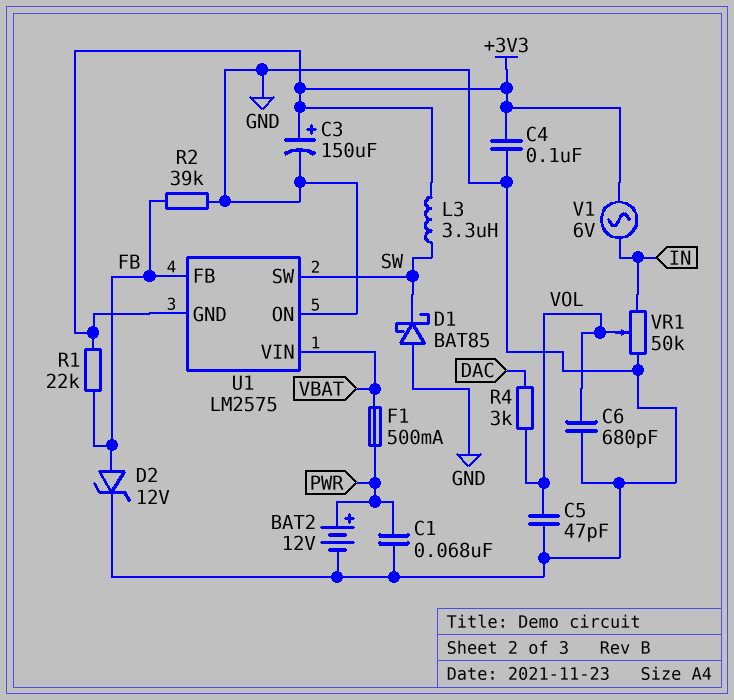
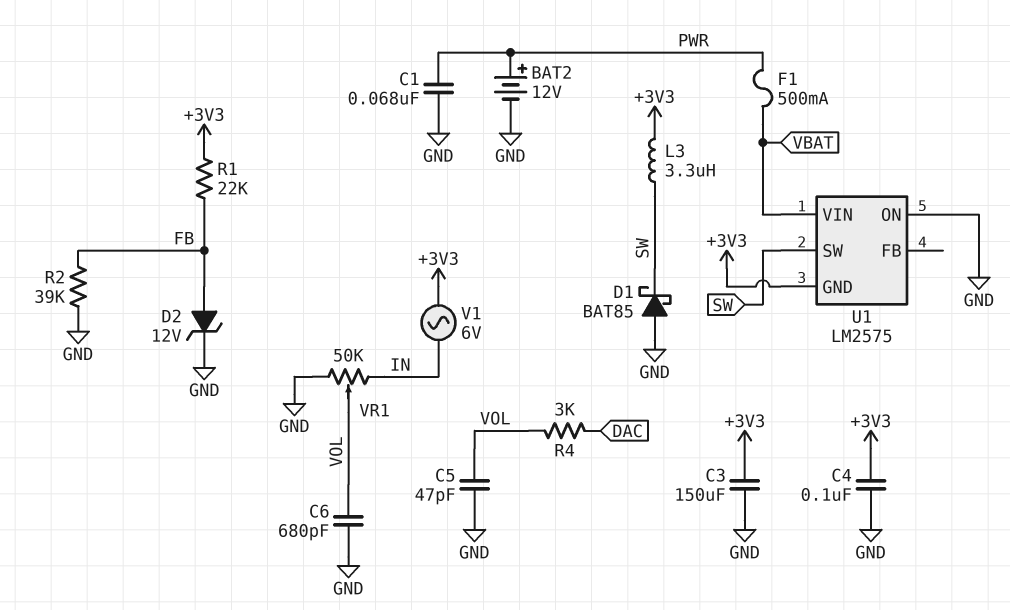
C3: 150uF (plus +3V3, minus GND) -> 150uF (+3V3, GND)
U1 pin FB: FB -> none

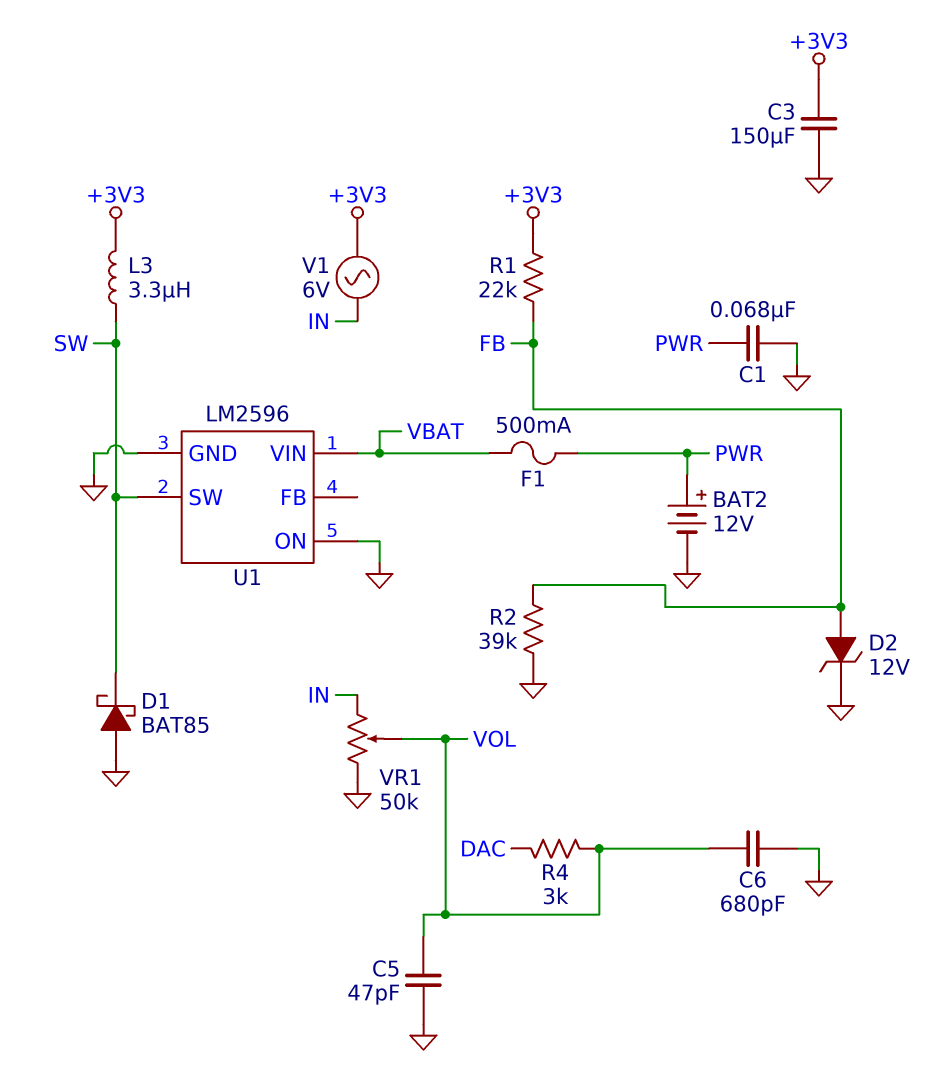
C4: 100nF (+3V3, GND) -> none
U1: LM2575 -> LM2596
U1 pin GND: +3V3 -> GND

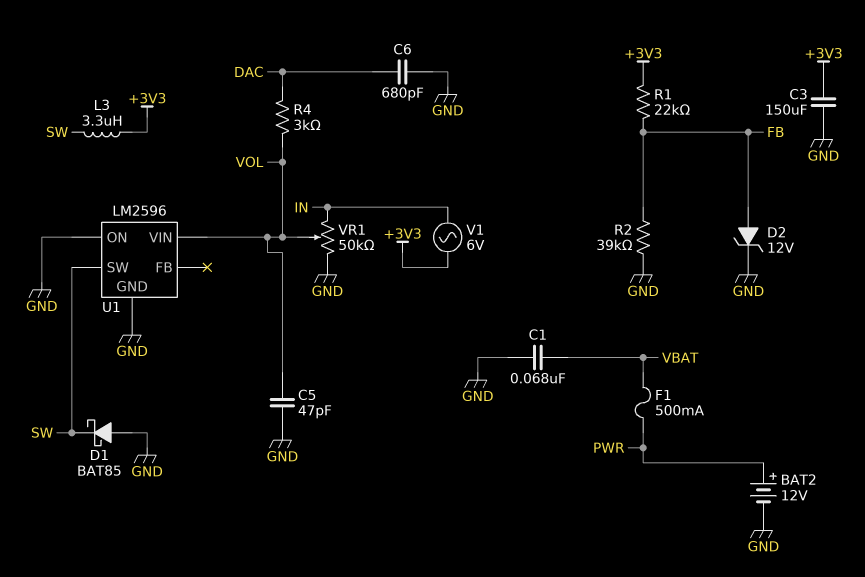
C1: 68nF (GND, PWR) -> 68nF (GND, VBAT)
C6: 680pF (GND, VOL) -> 680pF (DAC, GND)
U1 pin VIN: VBAT -> VOL

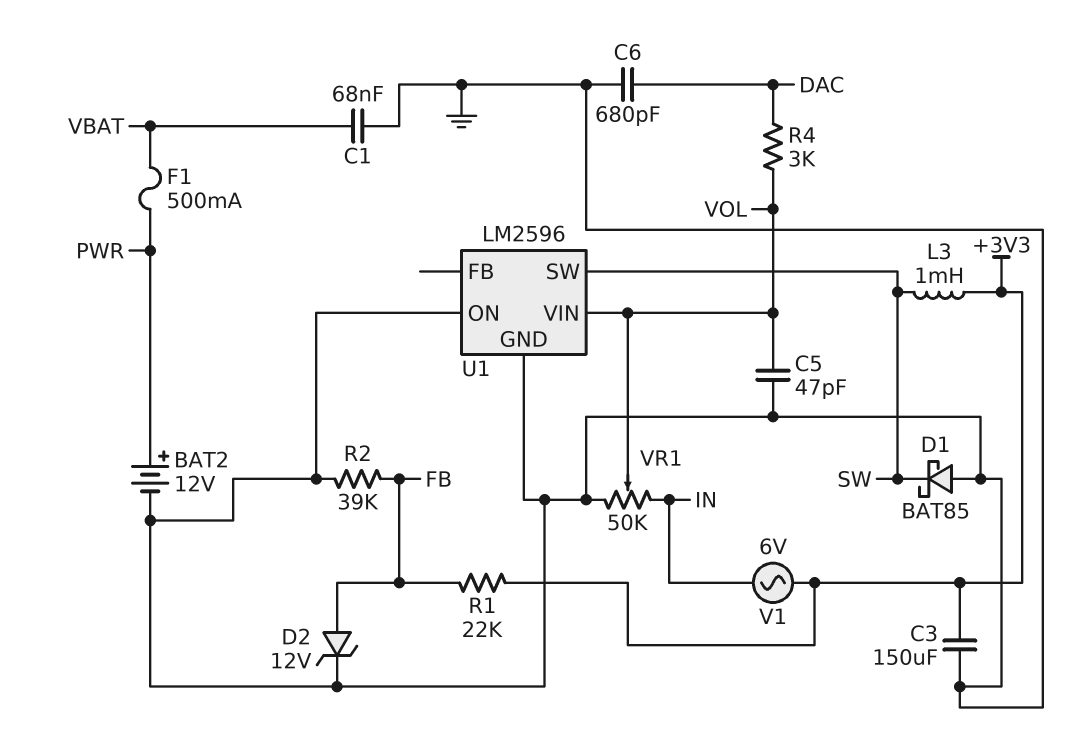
L3: 3.3uH (+3V3, SW) -> 1mH (+3V3, SW)

